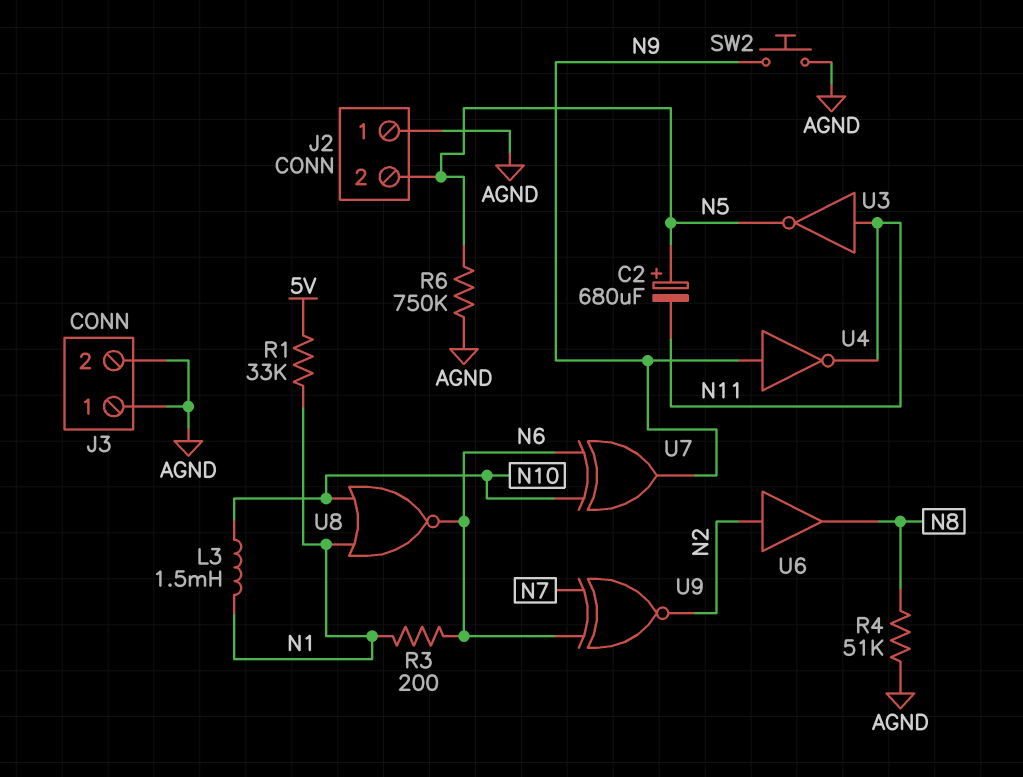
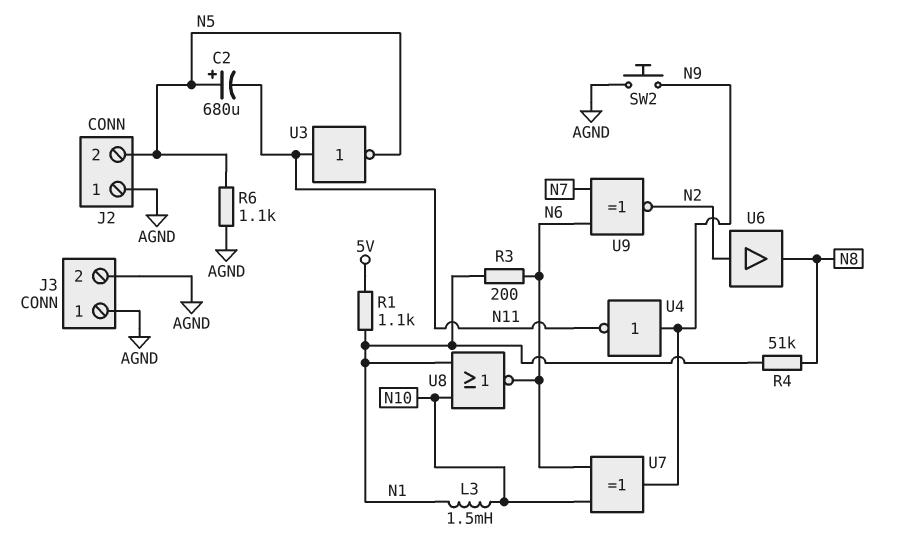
R1: 33k (5V, N1) -> 1.1k (5V, N1)
R4: 51k (AGND, N8) -> 51k (N1, N8)
R6: 750k (AGND, N5) -> 1.1k (AGND, N5)

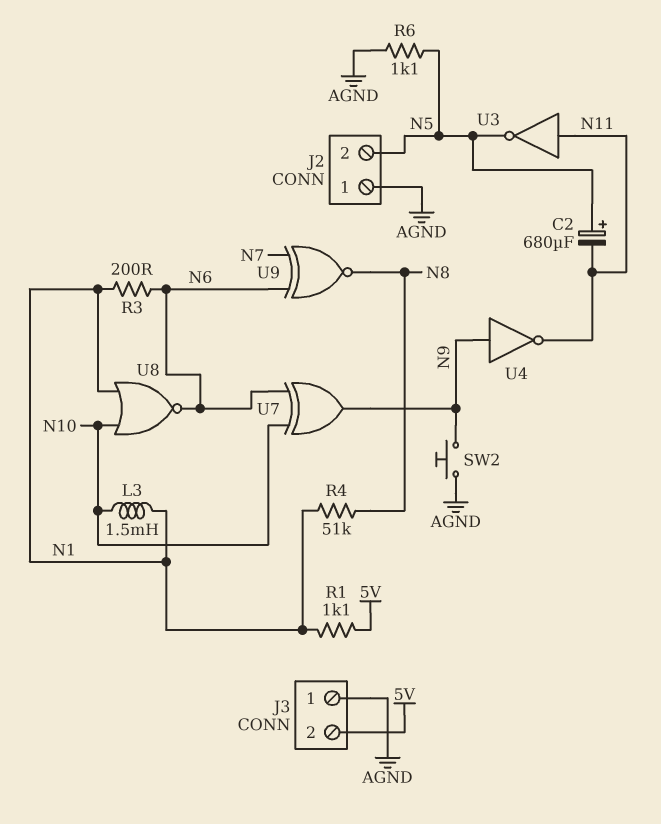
J3 pin 2: AGND -> 5V
U6: buffer (in N2, out N8) -> none
U9: XNOR (in N6, in N7, out N2) -> XNOR (in N6, in N7, out N8)

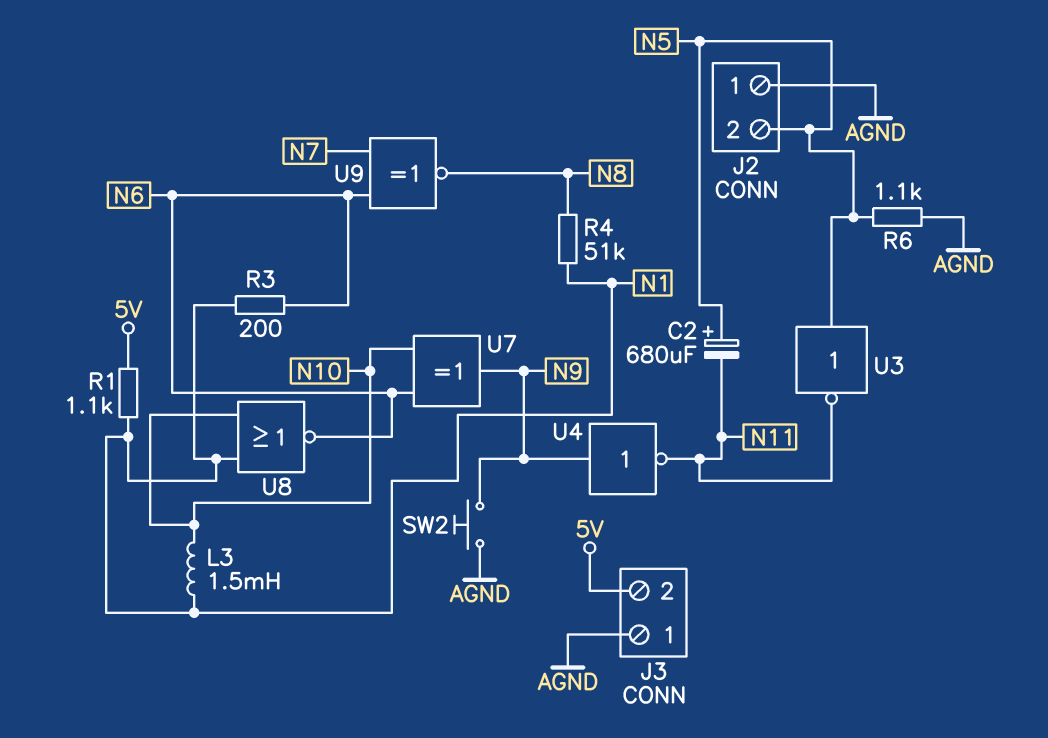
U3: NOT (in N11, out N5) -> NOT (in N5, out N11)

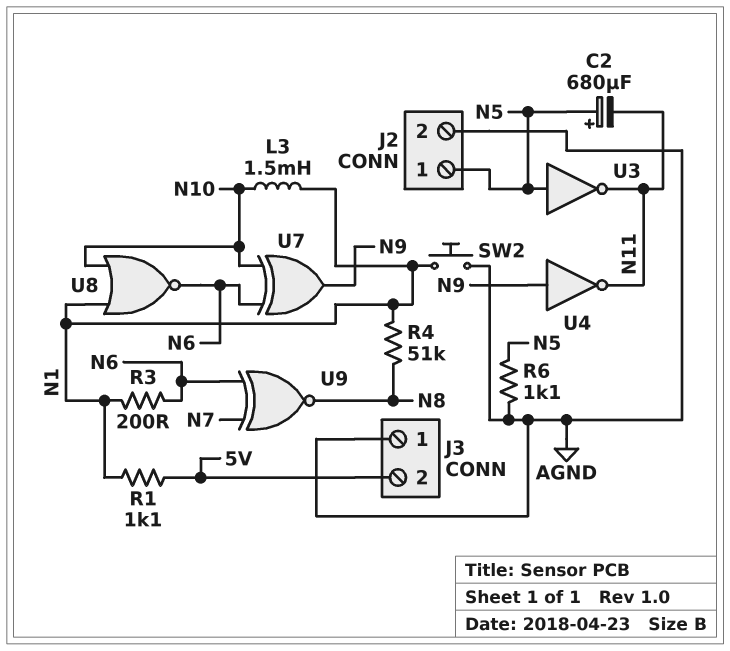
J2 pin 1: AGND -> N5
J2 pin 2: N5 -> AGND
SW2: button (AGND, N9) -> button (AGND, N1)

